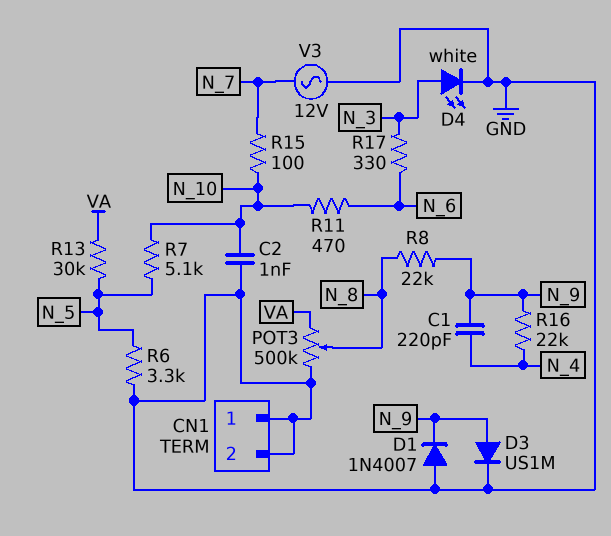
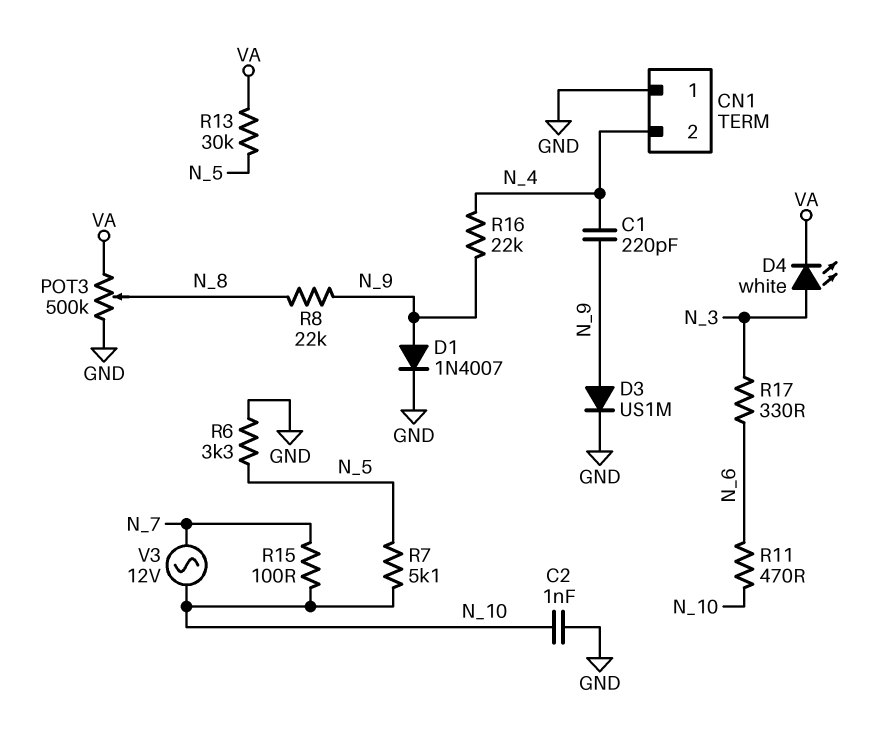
CN1 pin 2: GND -> N_4
D1: diode 1N4007 (A GND, K N_9) -> diode 1N4007 (A N_9, K GND)
D4: LED white (A N_3, K GND) -> LED white (A N_3, K VA)
V3: AC 12V (GND, N_7) -> AC 12V (N_7, N_10)

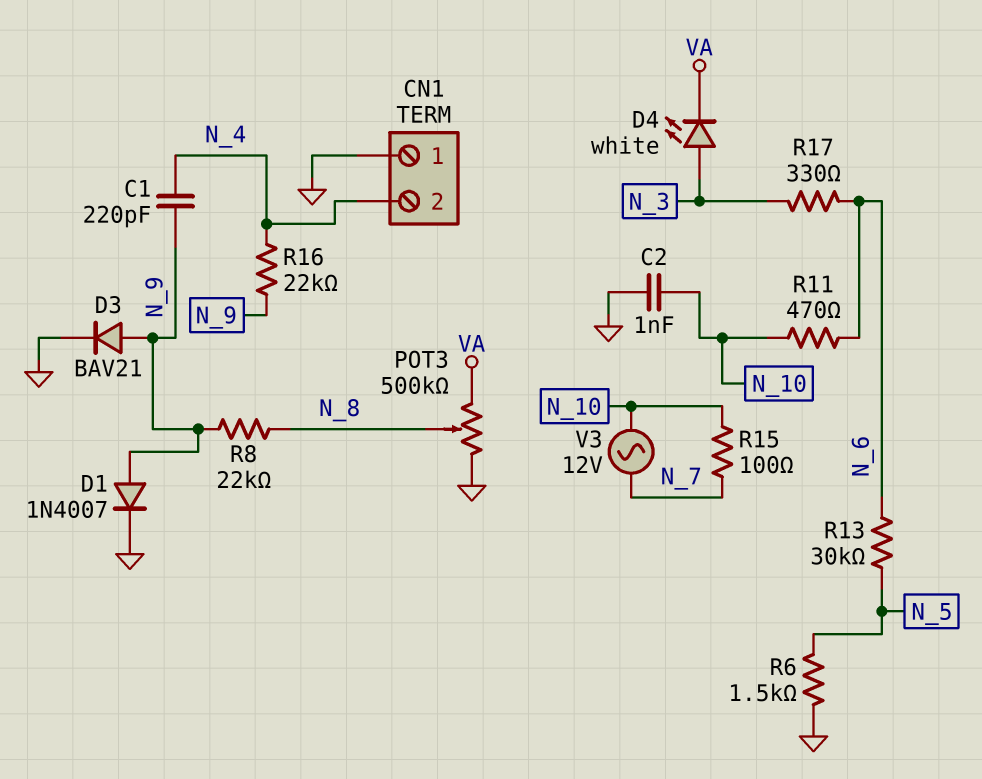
D3: diode US1M (A N_9, K GND) -> diode BAV21 (A N_9, K GND)
R6: 3.3k (GND, N_5) -> 1.5k (GND, N_5)
R7: 5.1k (N_5, N_10) -> none
R13: 30k (N_5, VA) -> 30k (N_5, N_6)

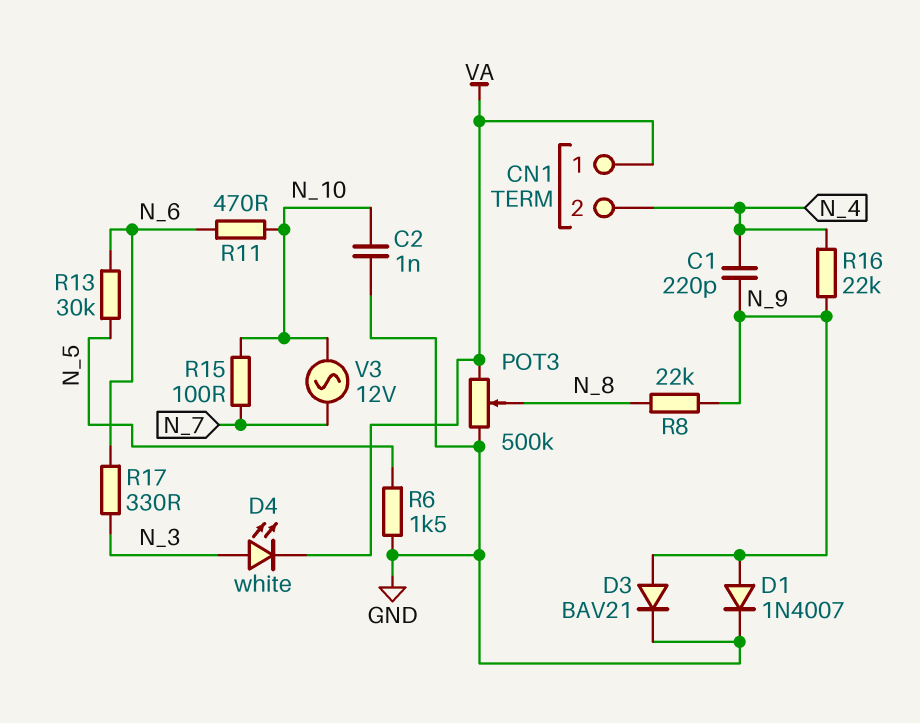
CN1 pin 1: GND -> VA

